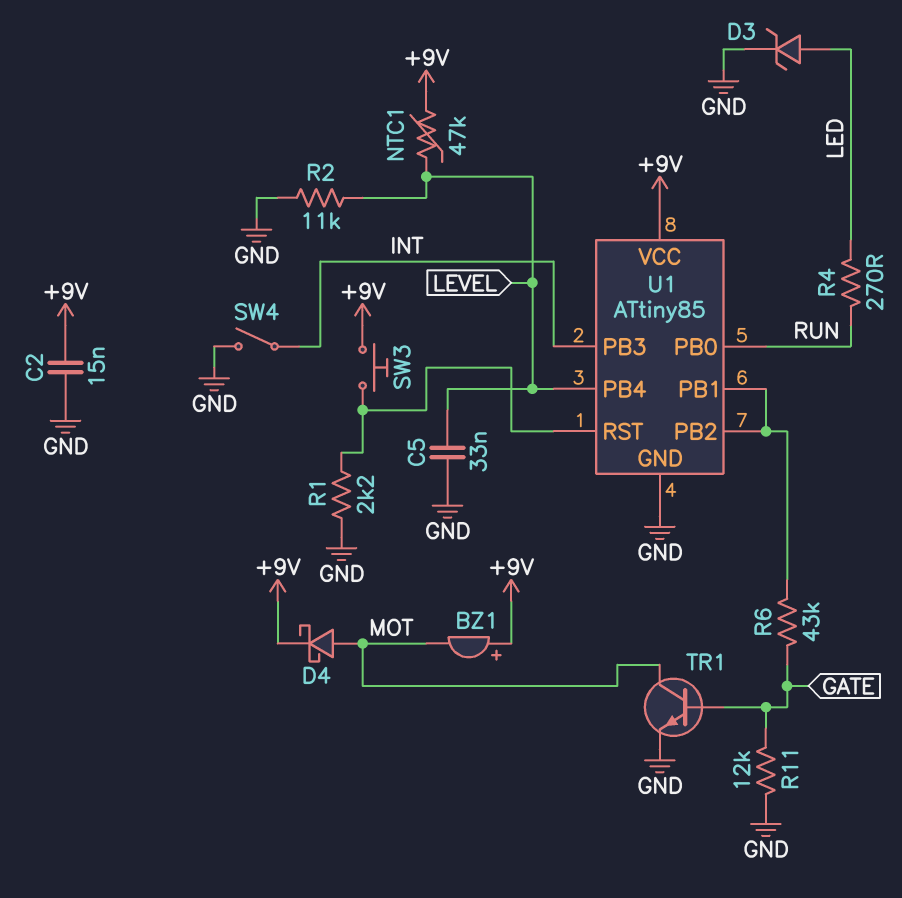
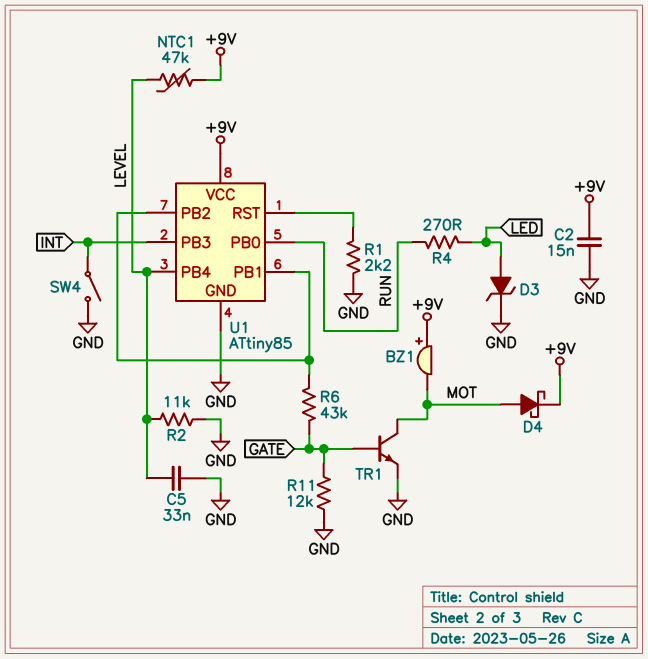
SW3: button (+9V, U1/RST) -> none

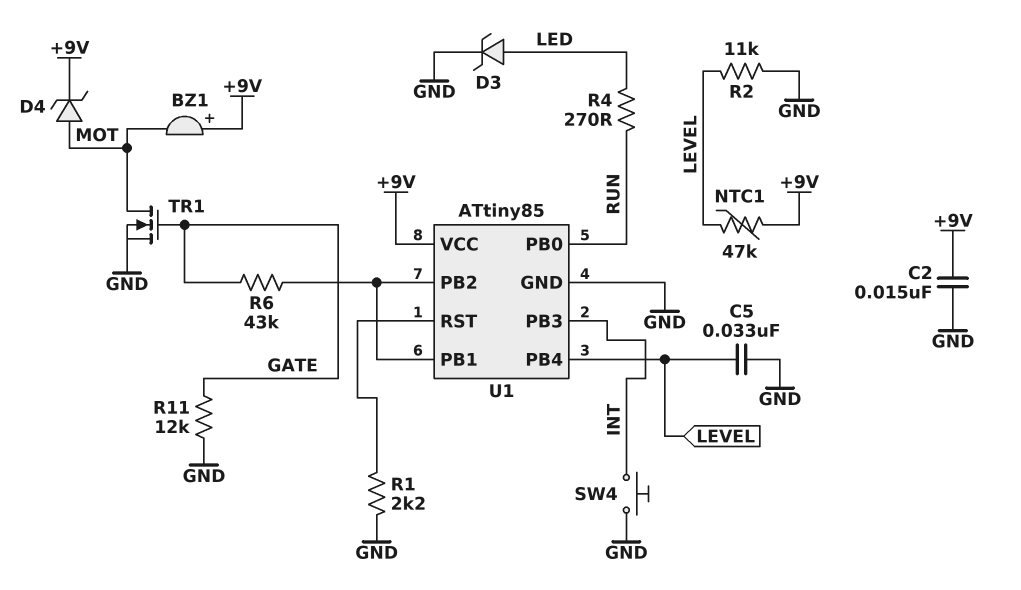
D4: schottky (A MOT, K +9V) -> zener (A MOT, K +9V)
SW4: switch (GND, INT) -> button (GND, INT)
TR1: NPN (B GATE, C MOT, E GND) -> NMOS (G GATE, D MOT, S GND)

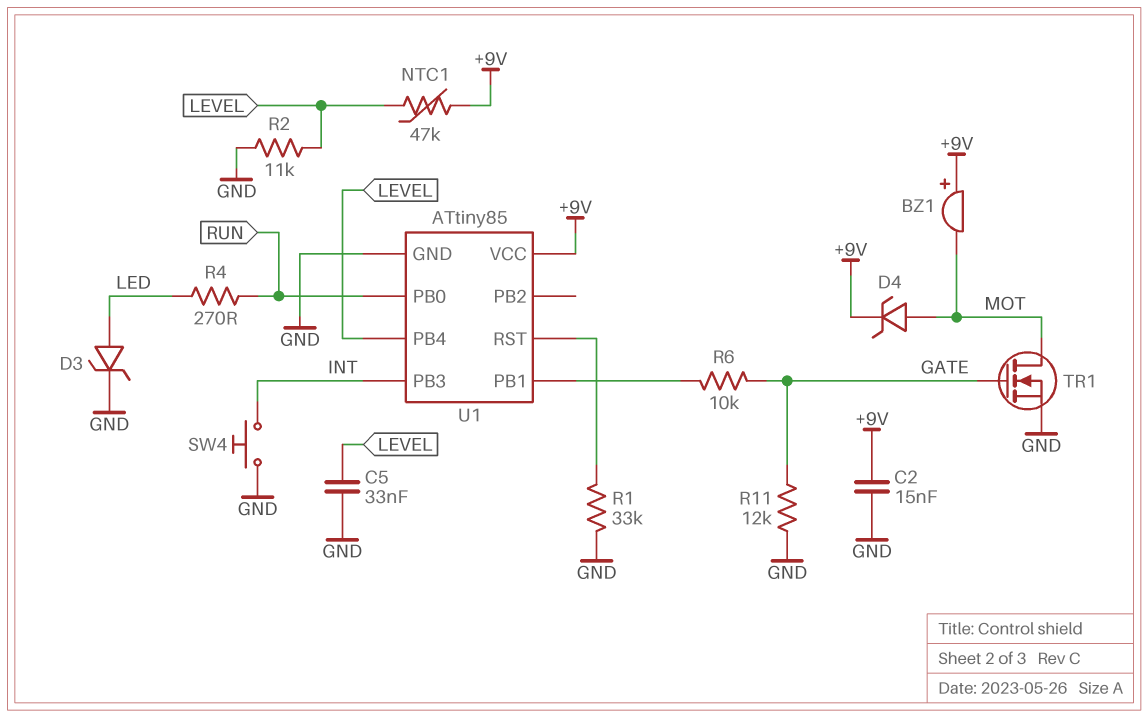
R1: 2.2k (GND, U1/RST) -> 33k (GND, U1/RST)
R6: 43k (GATE, U1/PB1) -> 10k (GATE, U1/PB1)
U1 pin PB2: U1/PB1 -> none

